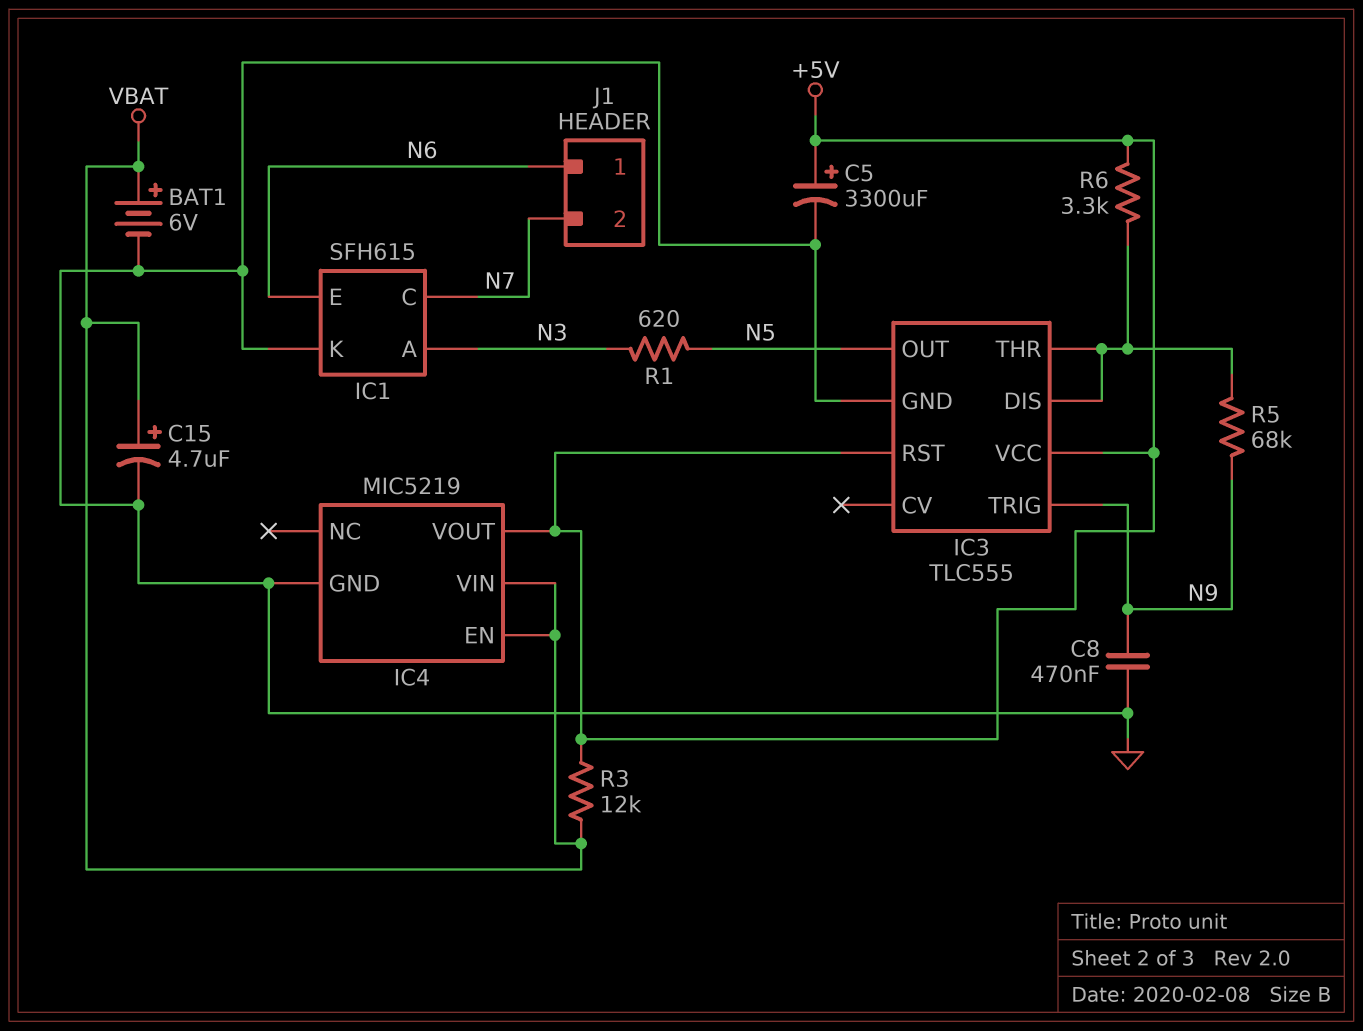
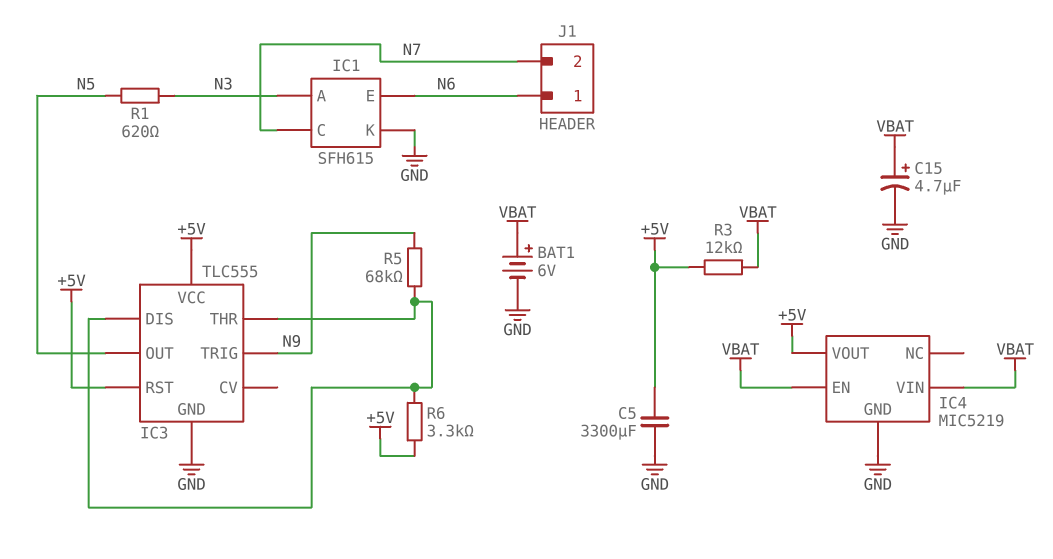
C5: 3300uF (plus +5V, minus GND) -> 3300uF (+5V, GND)
C8: 470nF (GND, N9) -> none

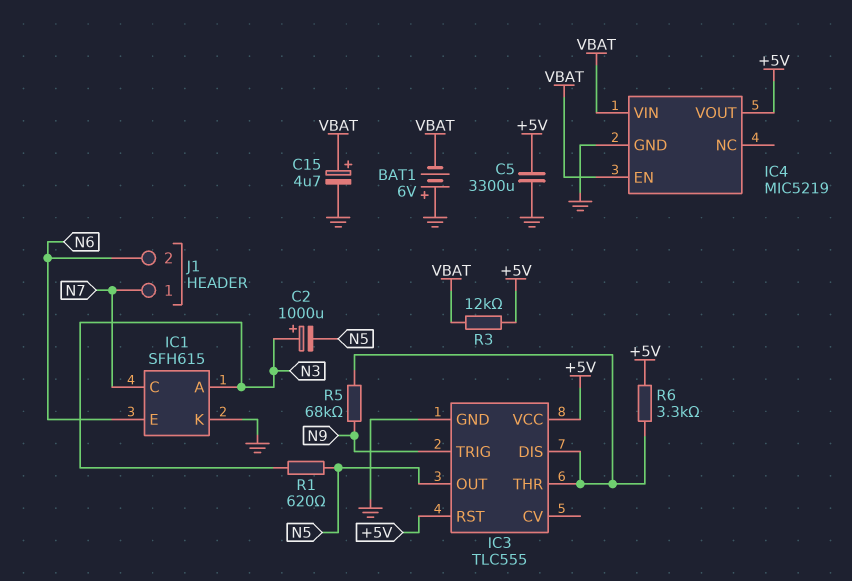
BAT1: 6V (plus VBAT, minus GND) -> 6V (plus GND, minus VBAT)
C2: none -> 1000uF (plus N3, minus N5)
J1 pin 1: N6 -> N7
J1 pin 2: N7 -> N6

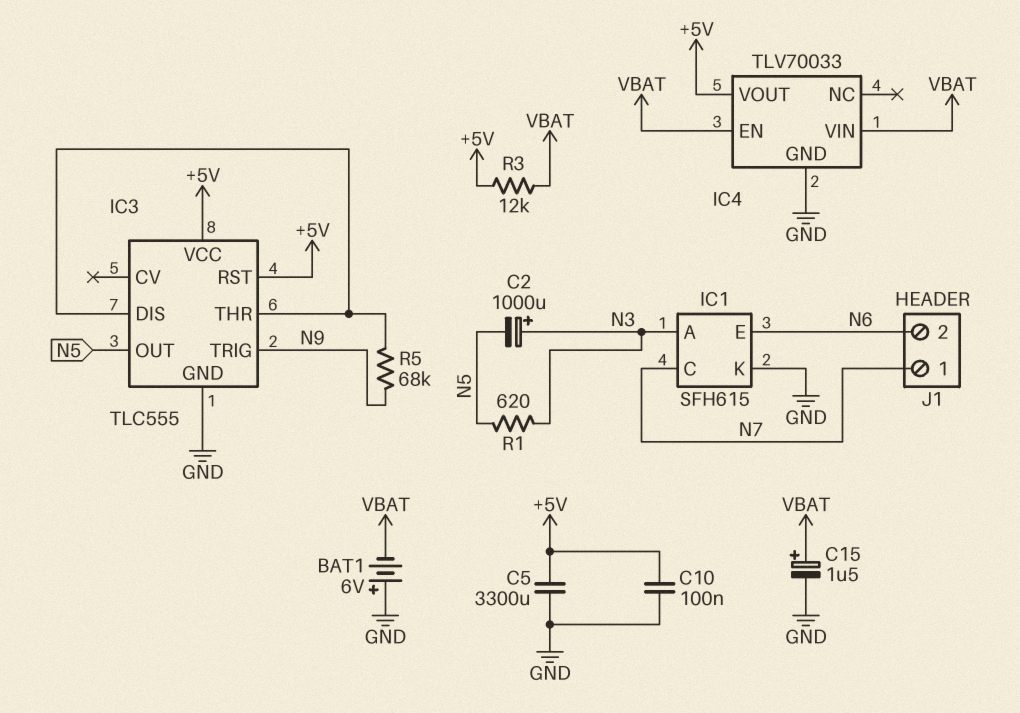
C10: none -> 100nF (+5V, GND)
C15: 4.7uF (plus VBAT, minus GND) -> 1.5uF (plus VBAT, minus GND)
IC4: MIC5219 -> TLV70033
R6: 3.3k (+5V, IC3/DIS) -> none

